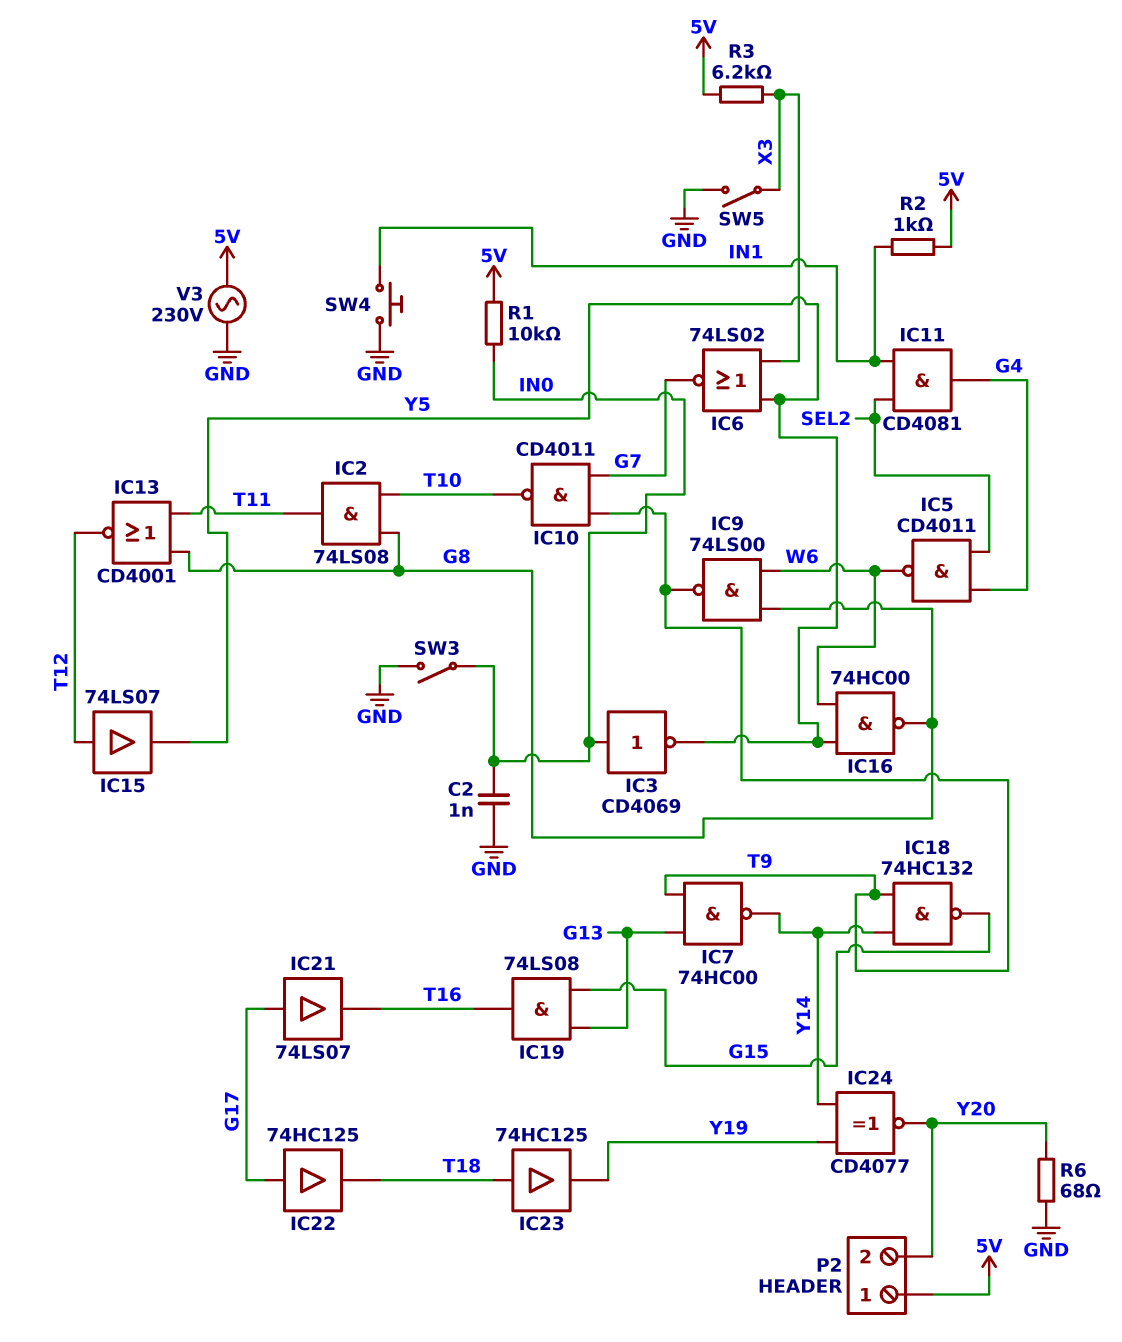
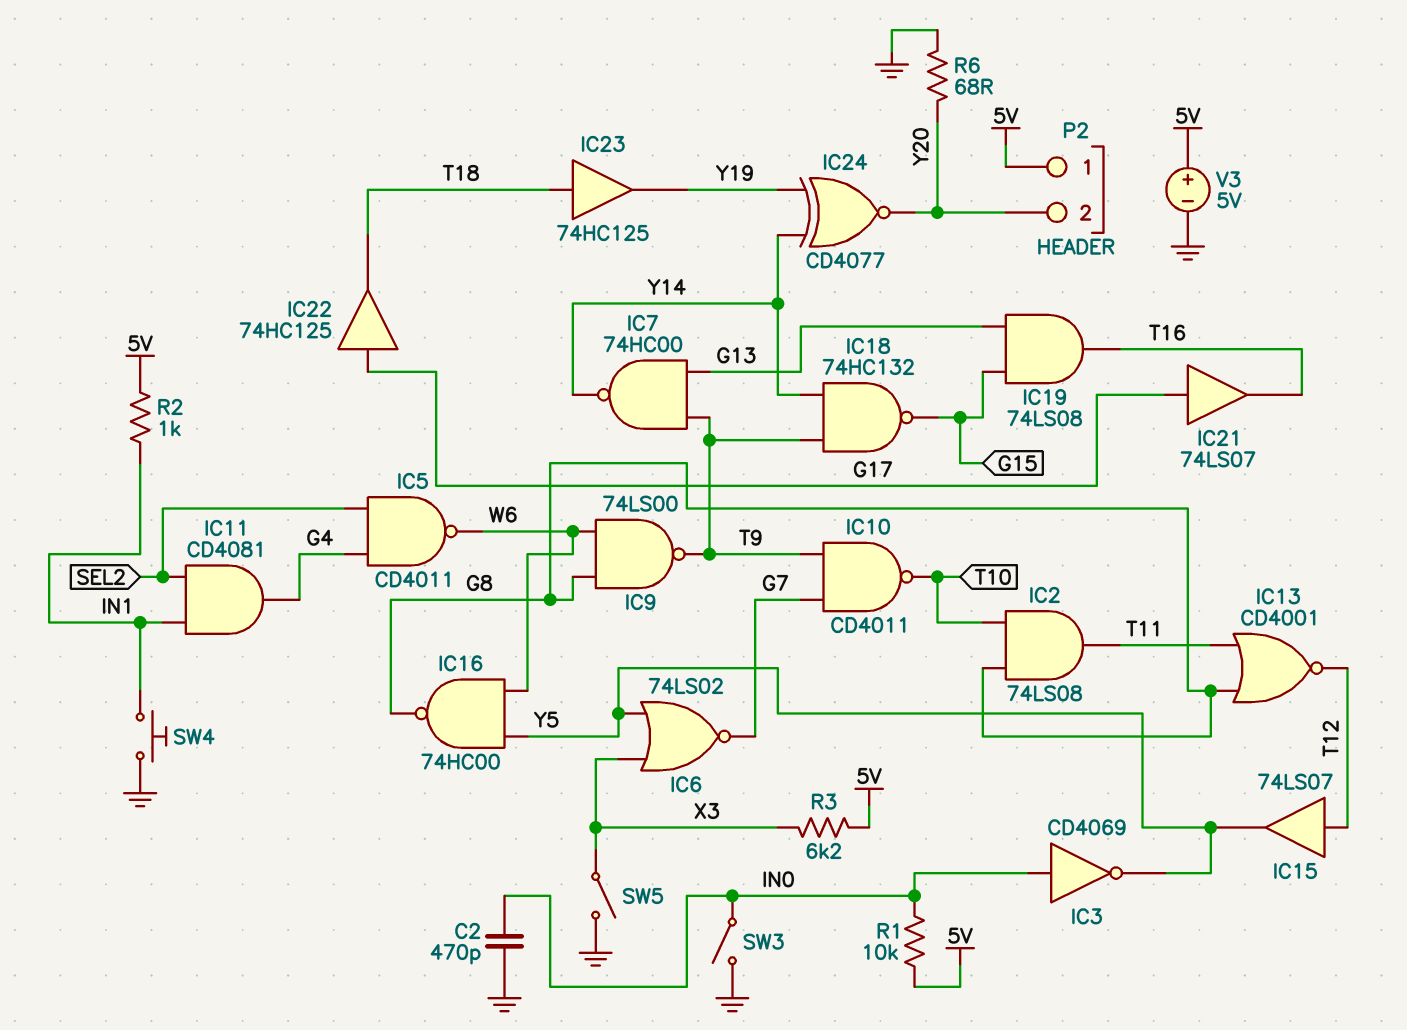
C2: 1nF (GND, IN0) -> 470pF (GND, IN0)
V3: AC 230V (5V, GND) -> 5V (plus 5V, minus GND)

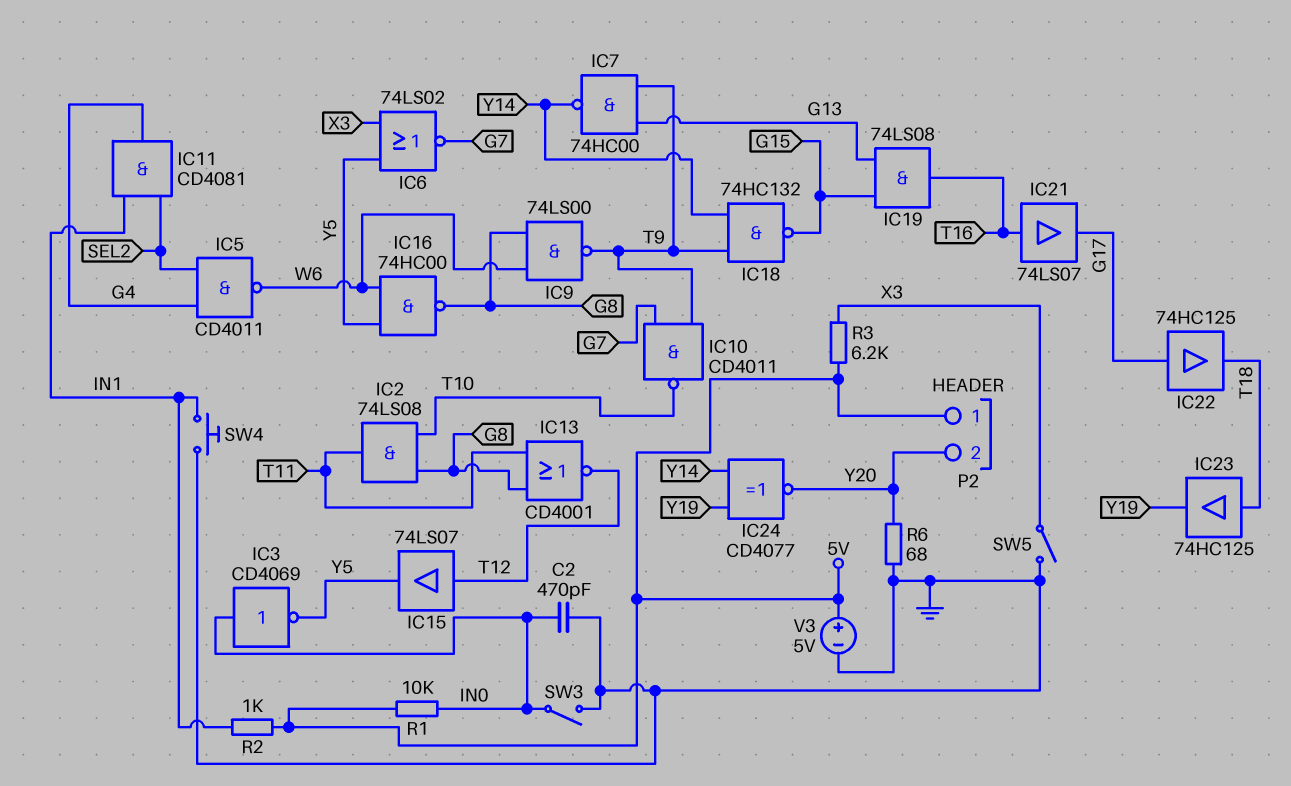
IC21: buffer 74LS07 (in G17, out T16) -> buffer 74LS07 (in T16, out G17)

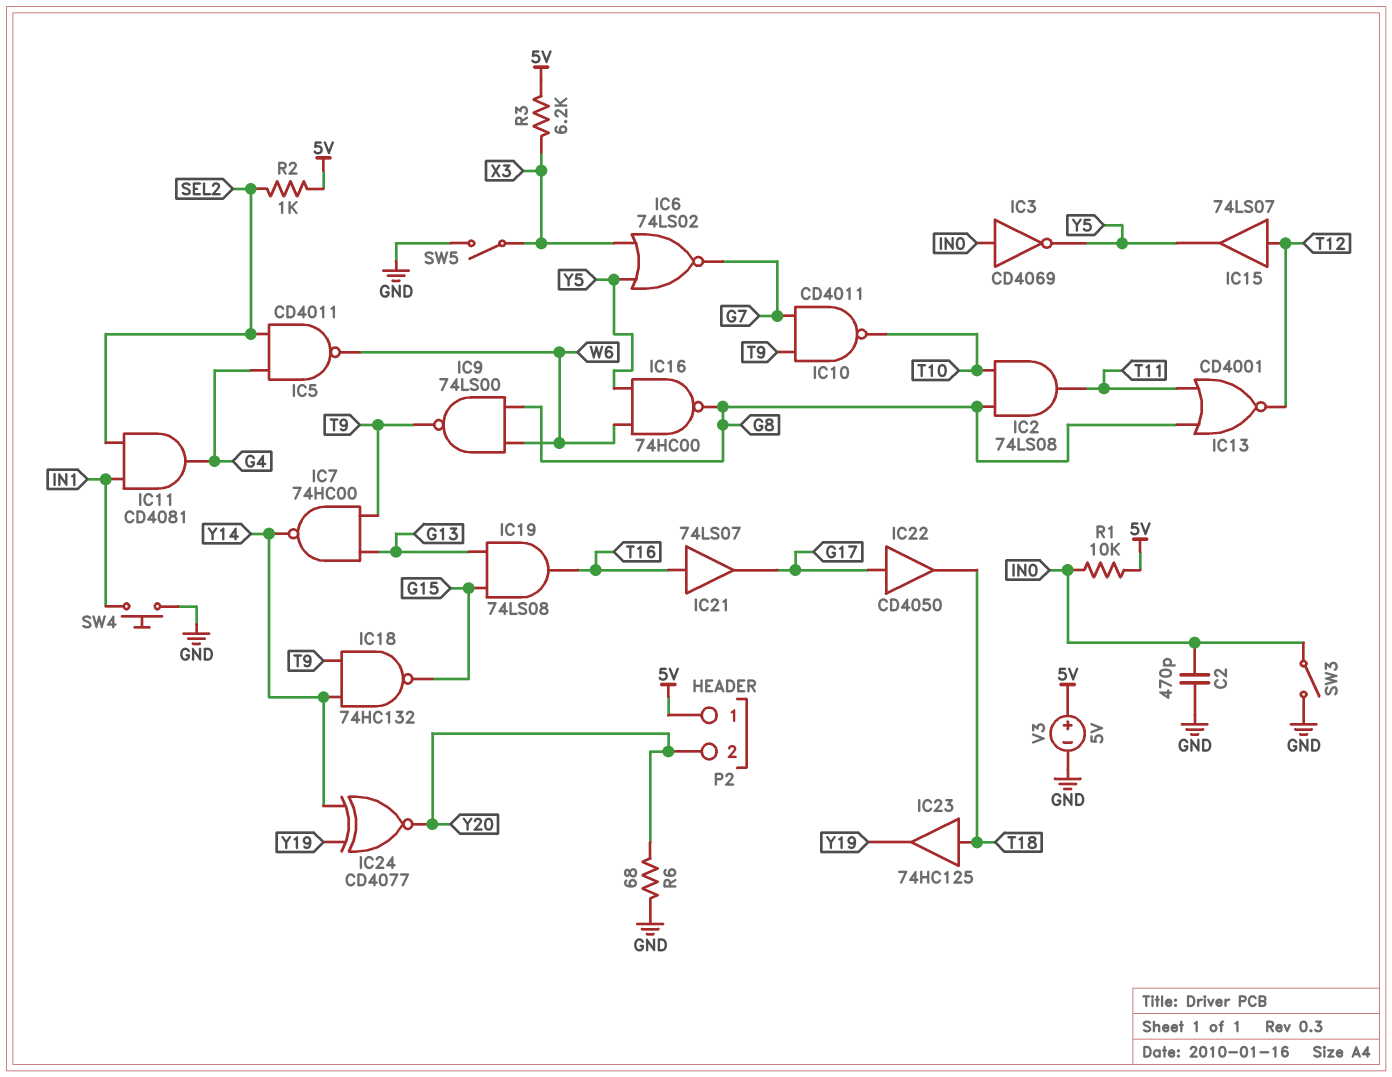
IC22: buffer 74HC125 (in G17, out T18) -> buffer CD4050 (in G17, out T18)
R2: 1k (5V, IN1) -> 1k (5V, SEL2)

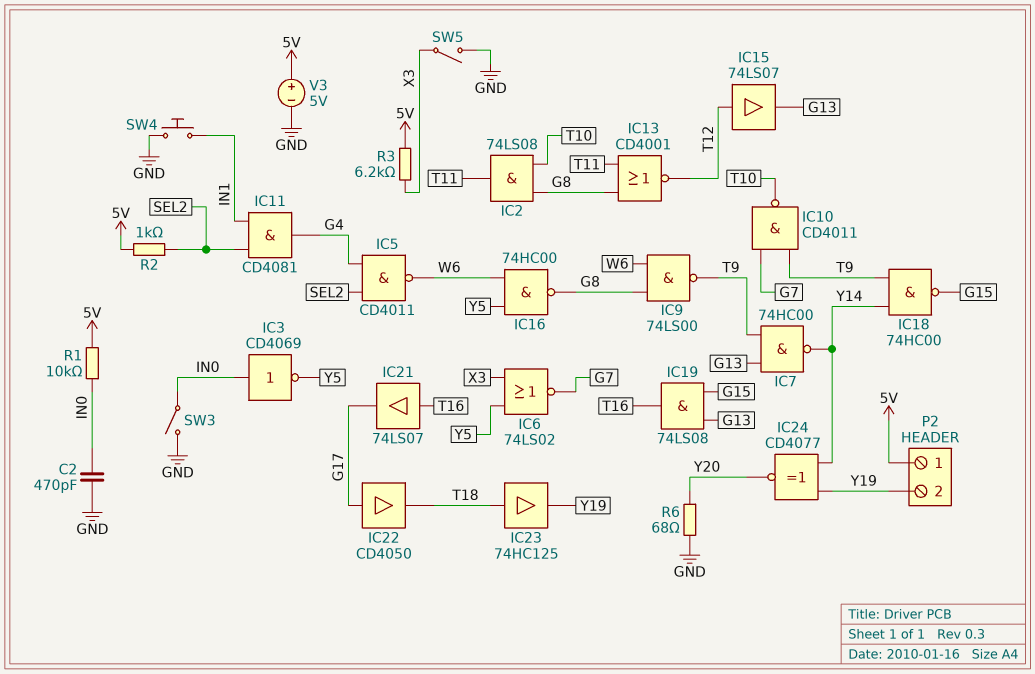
IC15: buffer 74LS07 (in T12, out Y5) -> buffer 74LS07 (in T12, out G13)
IC18: NAND 74HC132 (in T9, in Y14, out G15) -> NAND 74HC00 (in T9, in Y14, out G15)
P2 pin 2: Y20 -> Y19

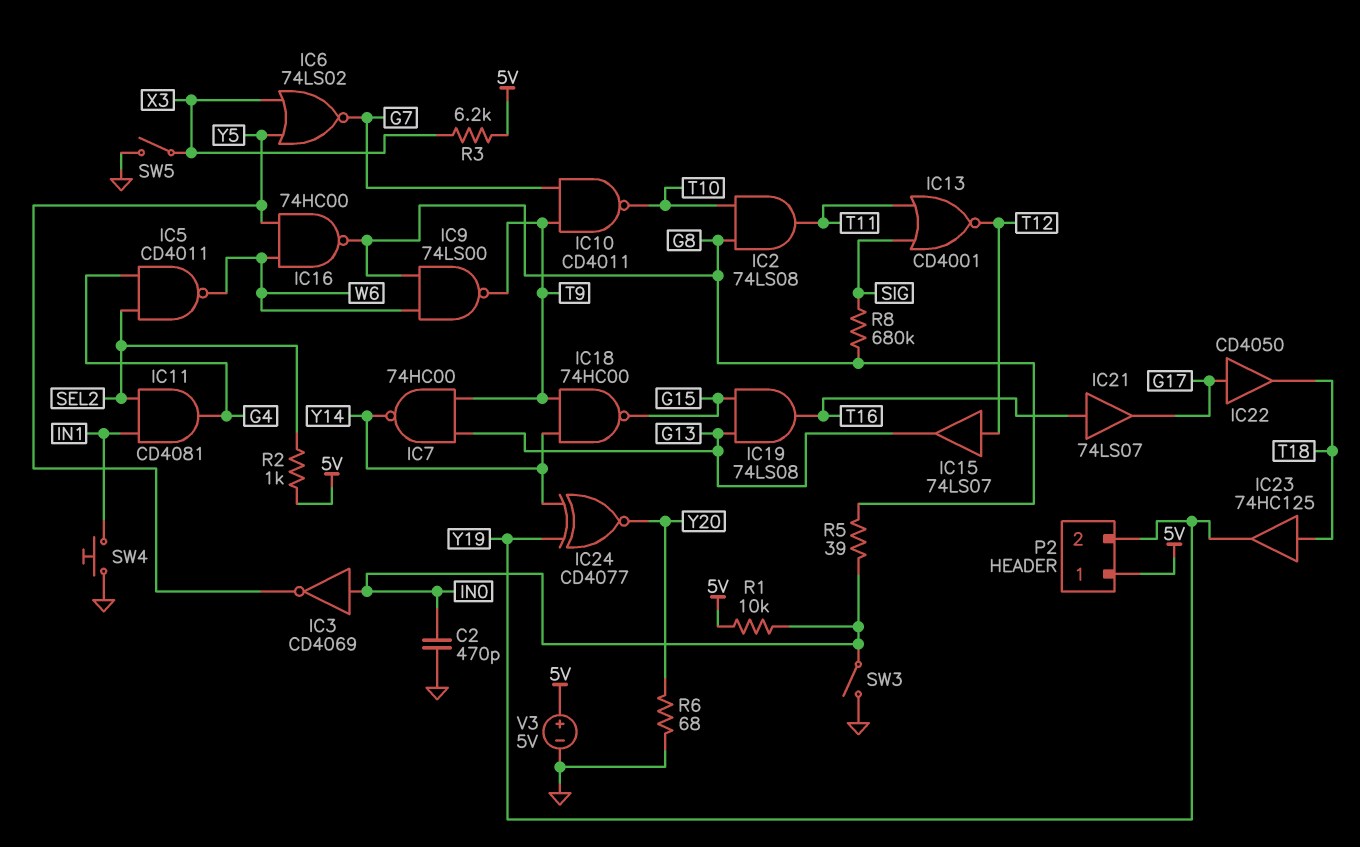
IC13: NOR CD4001 (in G8, in T11, out T12) -> NOR CD4001 (in SIG, in T11, out T12)
R5: none -> 39 (G8, IN0)
R8: none -> 680k (G8, SIG)

